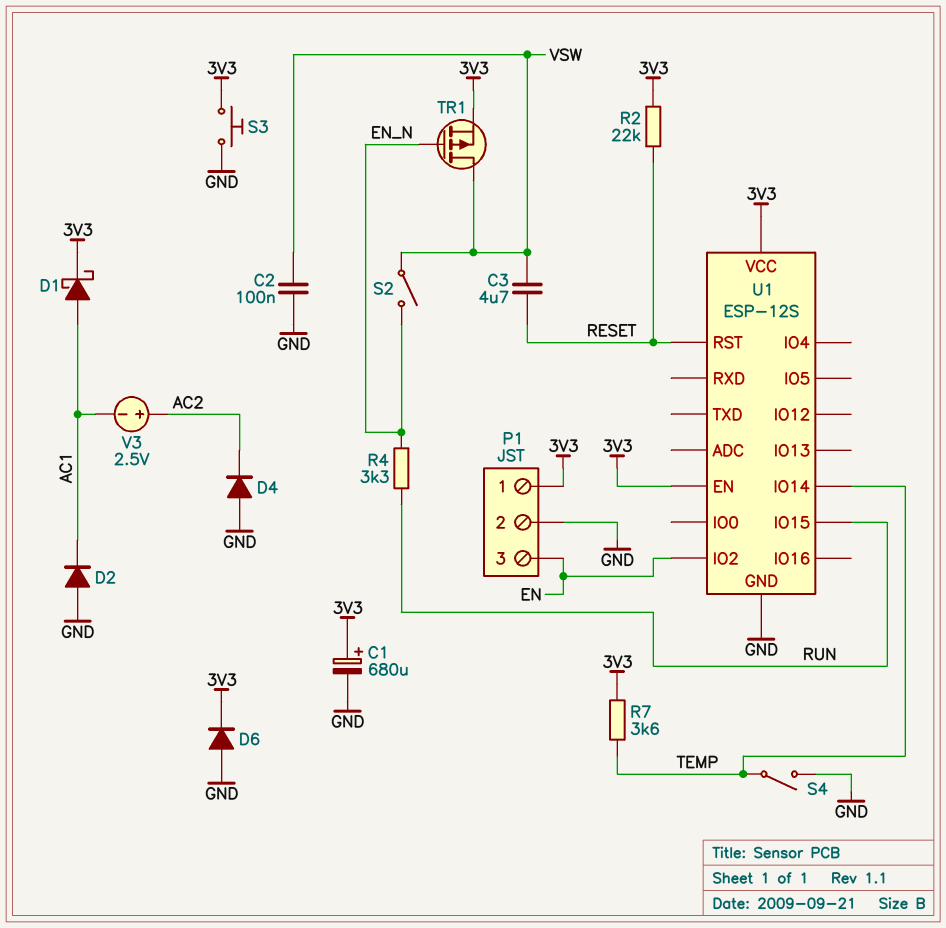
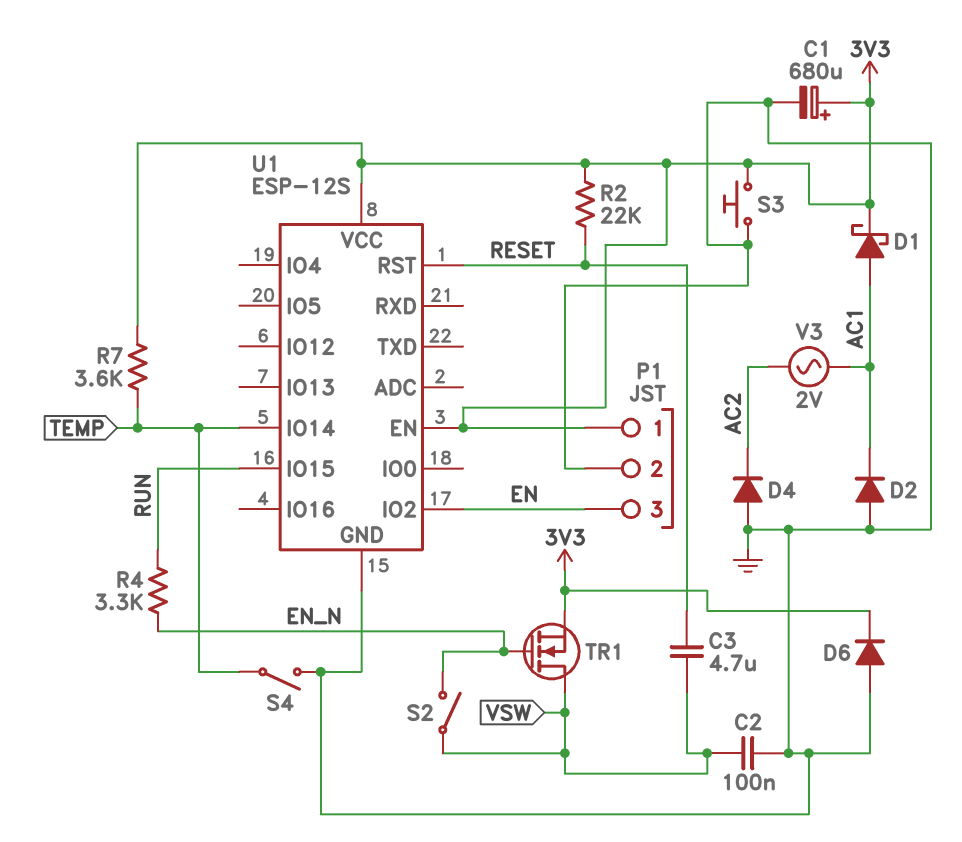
TR1: PMOS (G EN_N, D VSW, S 3V3) -> NMOS (G EN_N, D VSW, S 3V3)
V3: 2.5V (plus AC2, minus AC1) -> AC 2V (AC1, AC2)

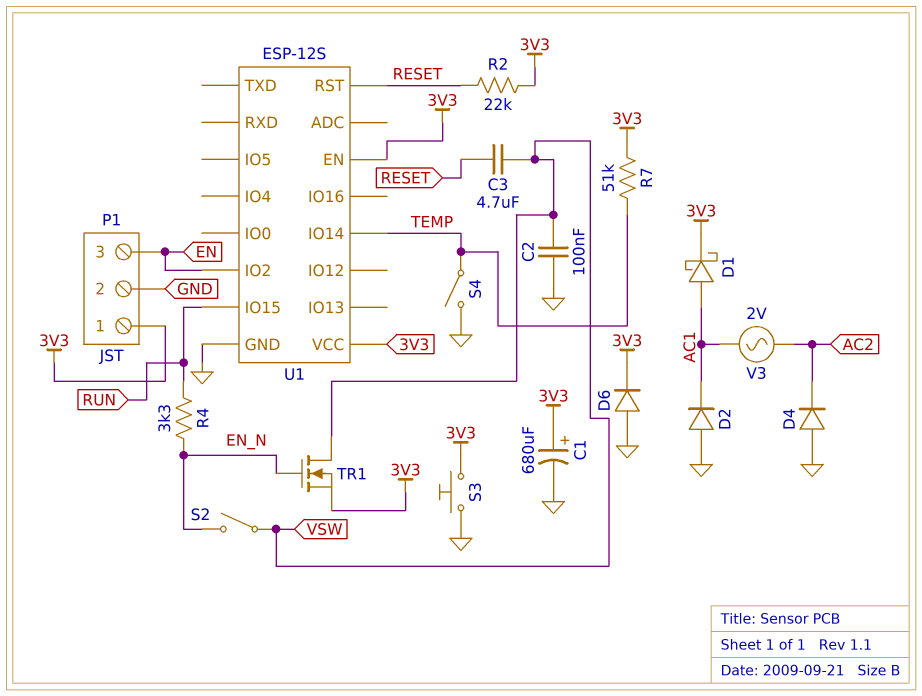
R7: 3.6k (3V3, TEMP) -> 51k (3V3, TEMP)

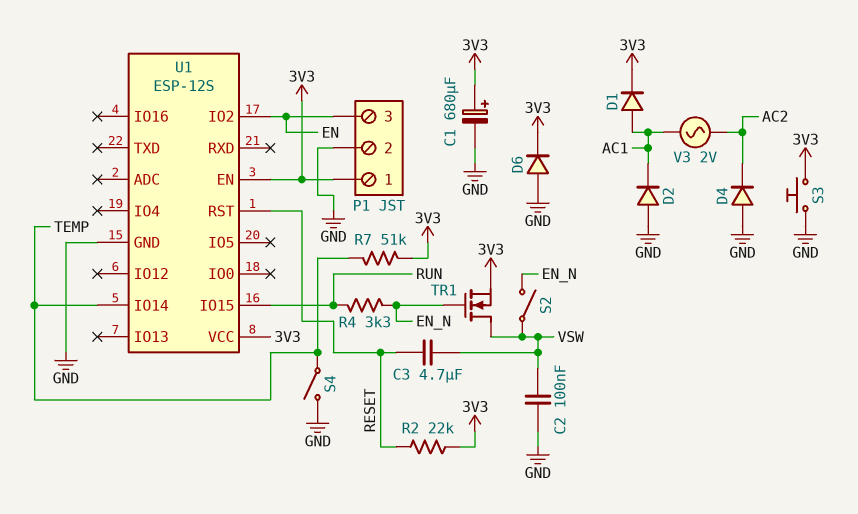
D1: schottky (A AC1, K 3V3) -> diode (A AC1, K 3V3)

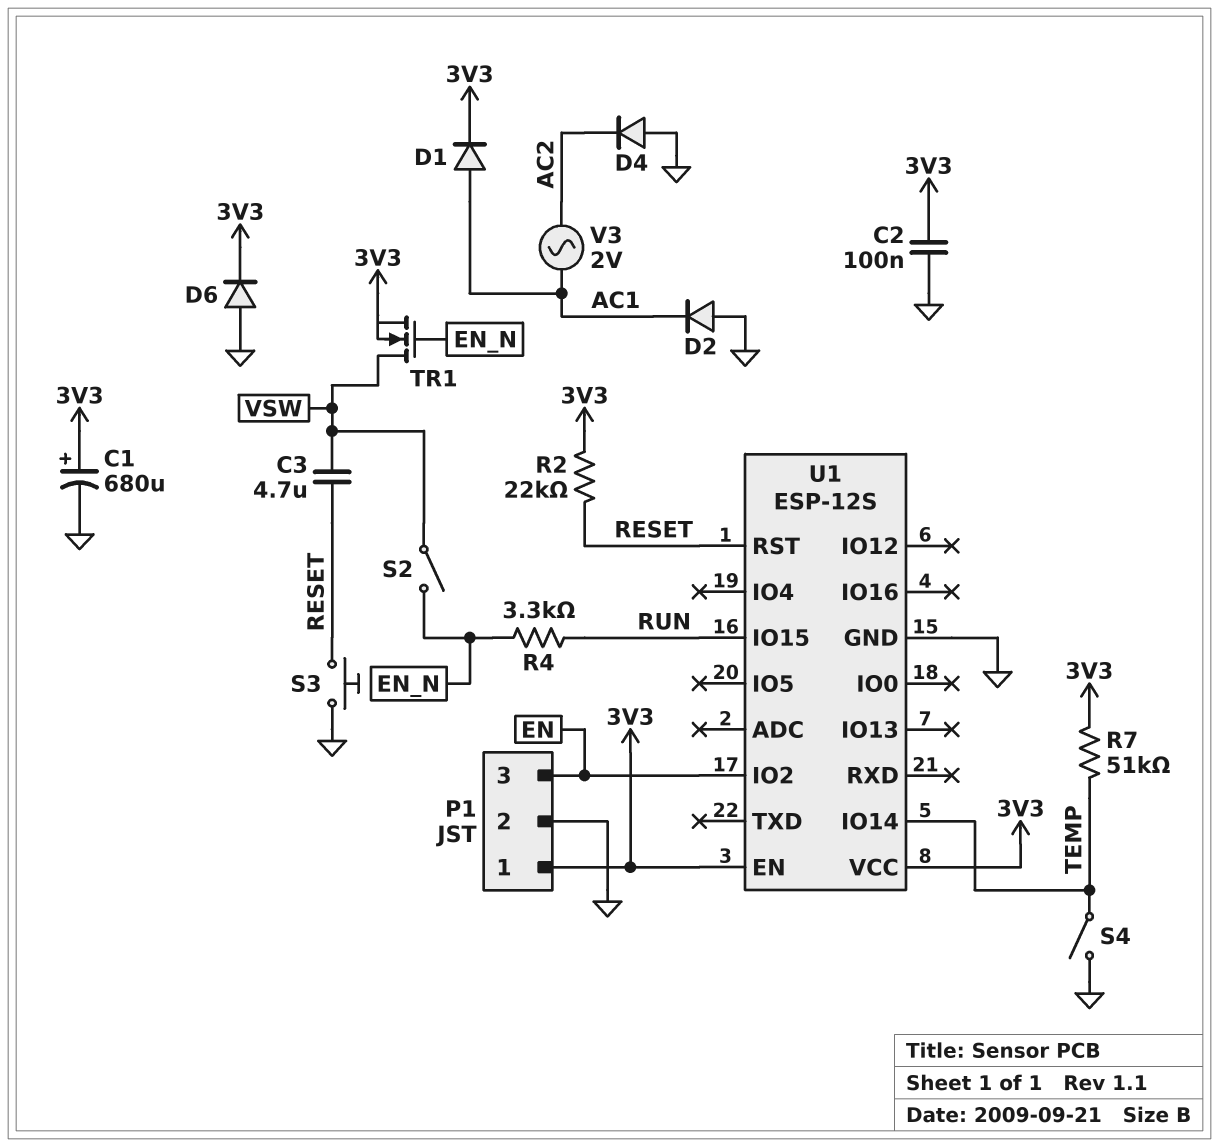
C2: 100nF (GND, VSW) -> 100nF (3V3, GND)
S3: button (3V3, GND) -> button (GND, RESET)

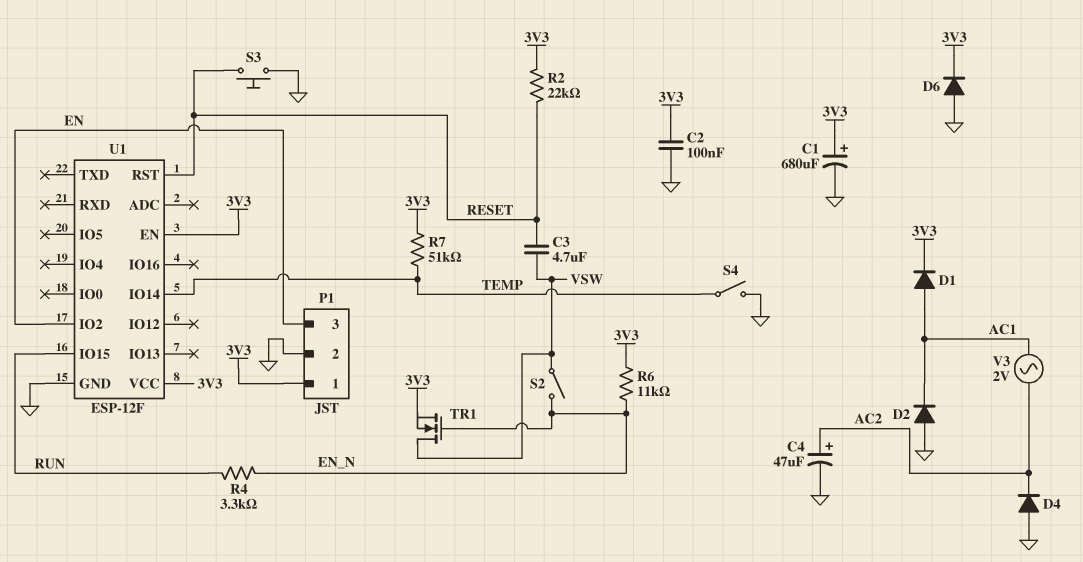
C4: none -> 47uF (plus AC2, minus GND)
R6: none -> 11k (3V3, EN_N)
U1: ESP-12S -> ESP-12F

